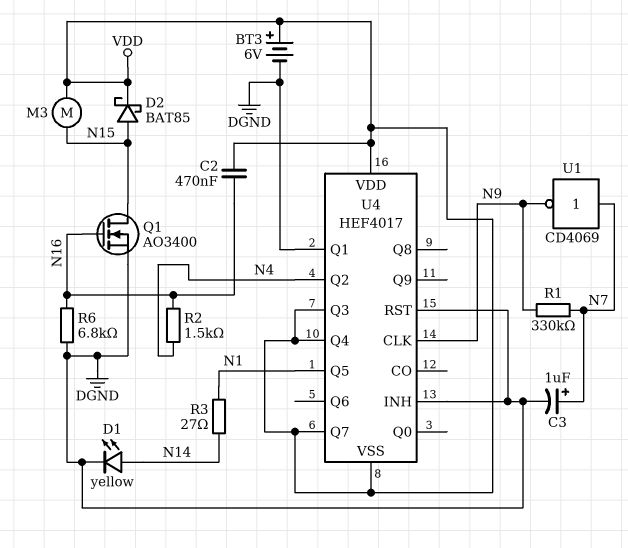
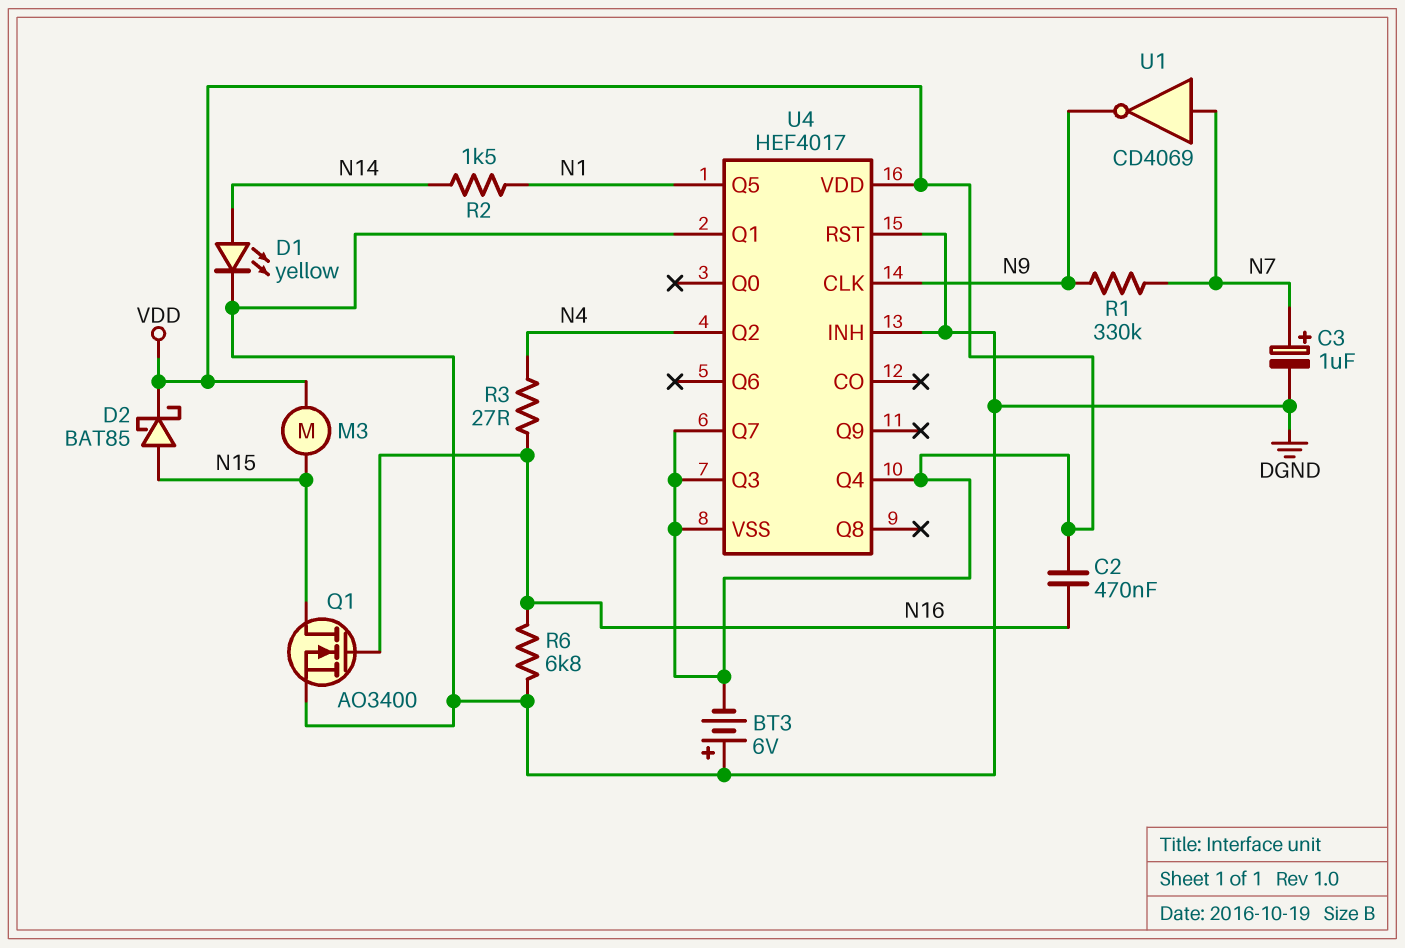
BT3: 6V (plus VDD, minus DGND) -> 6V (plus DGND, minus VDD)
R2: 1.5k (N4, N16) -> 1.5k (N1, N14)
R3: 27 (N1, N14) -> 27 (N4, N16)

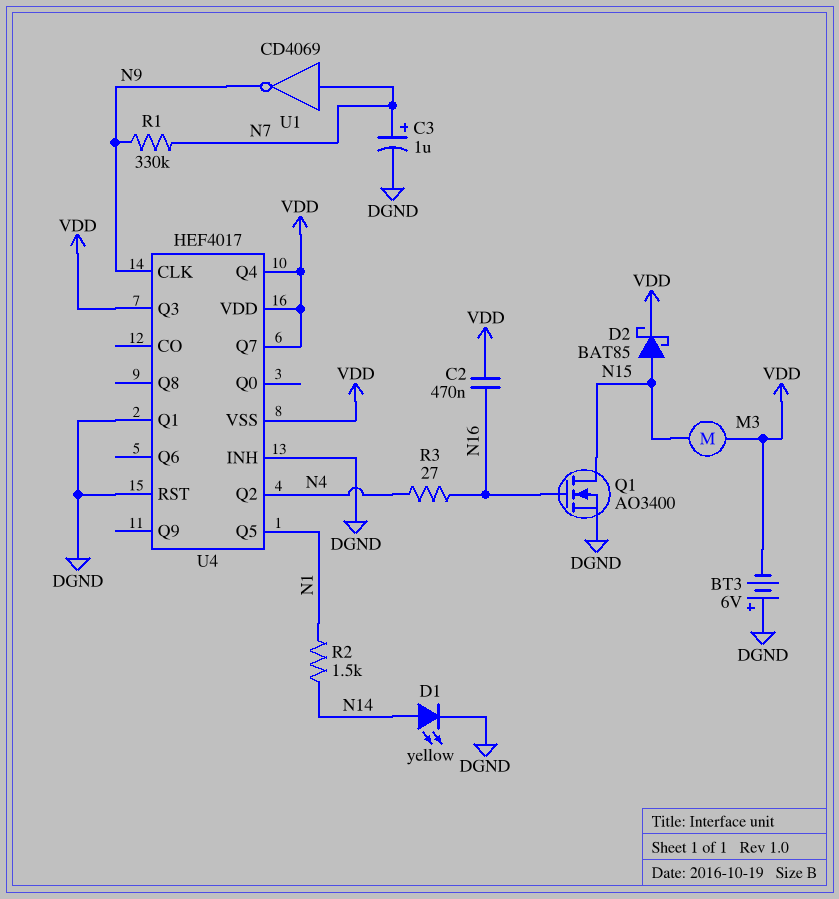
R6: 6.8k (DGND, N16) -> none

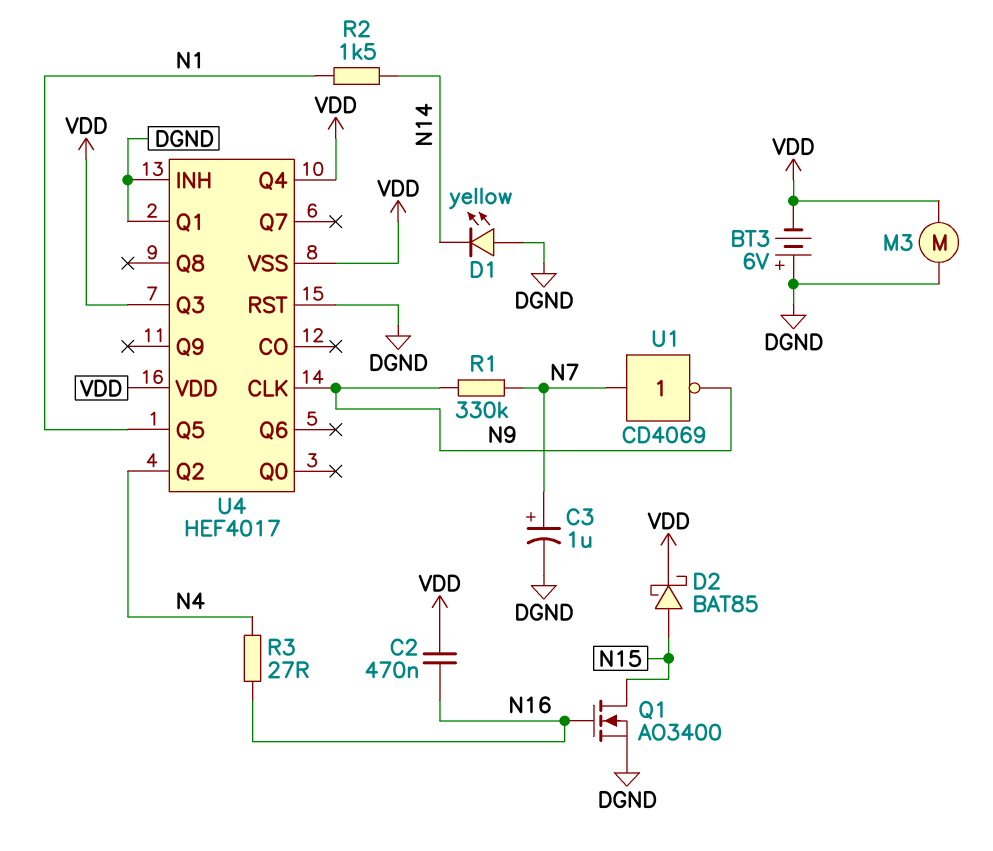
D1: LED yellow (A N14, K DGND) -> LED yellow (A DGND, K N14)
M3: motor (N15, VDD) -> motor (DGND, VDD)
U4 pin Q7: VDD -> none

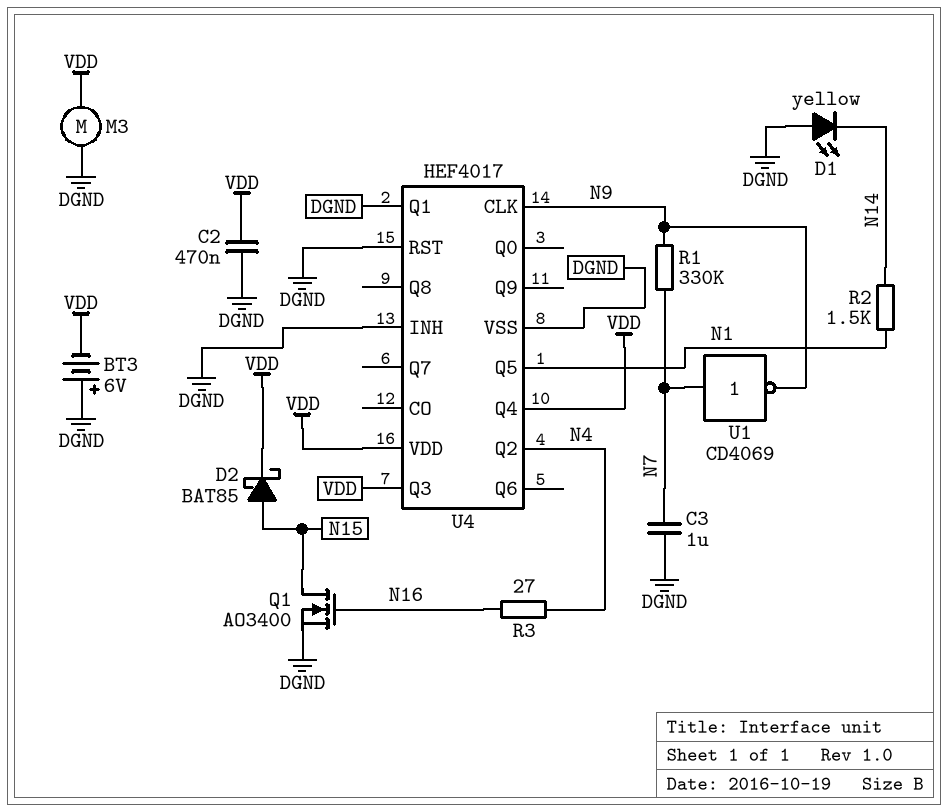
C2: 470nF (N16, VDD) -> 470nF (DGND, VDD)
C3: 1uF (plus N7, minus DGND) -> 1uF (DGND, N7)
U4 pin VSS: VDD -> DGND

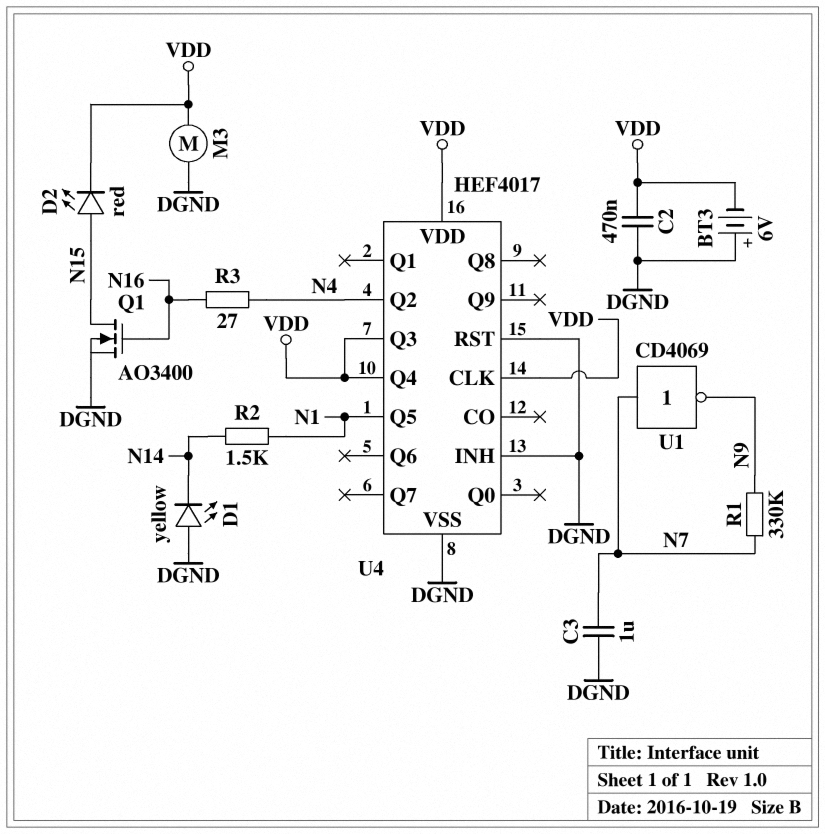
D2: schottky BAT85 (A N15, K VDD) -> LED red (A N15, K VDD)
U4 pin CLK: N9 -> VDD
U4 pin Q1: DGND -> none

